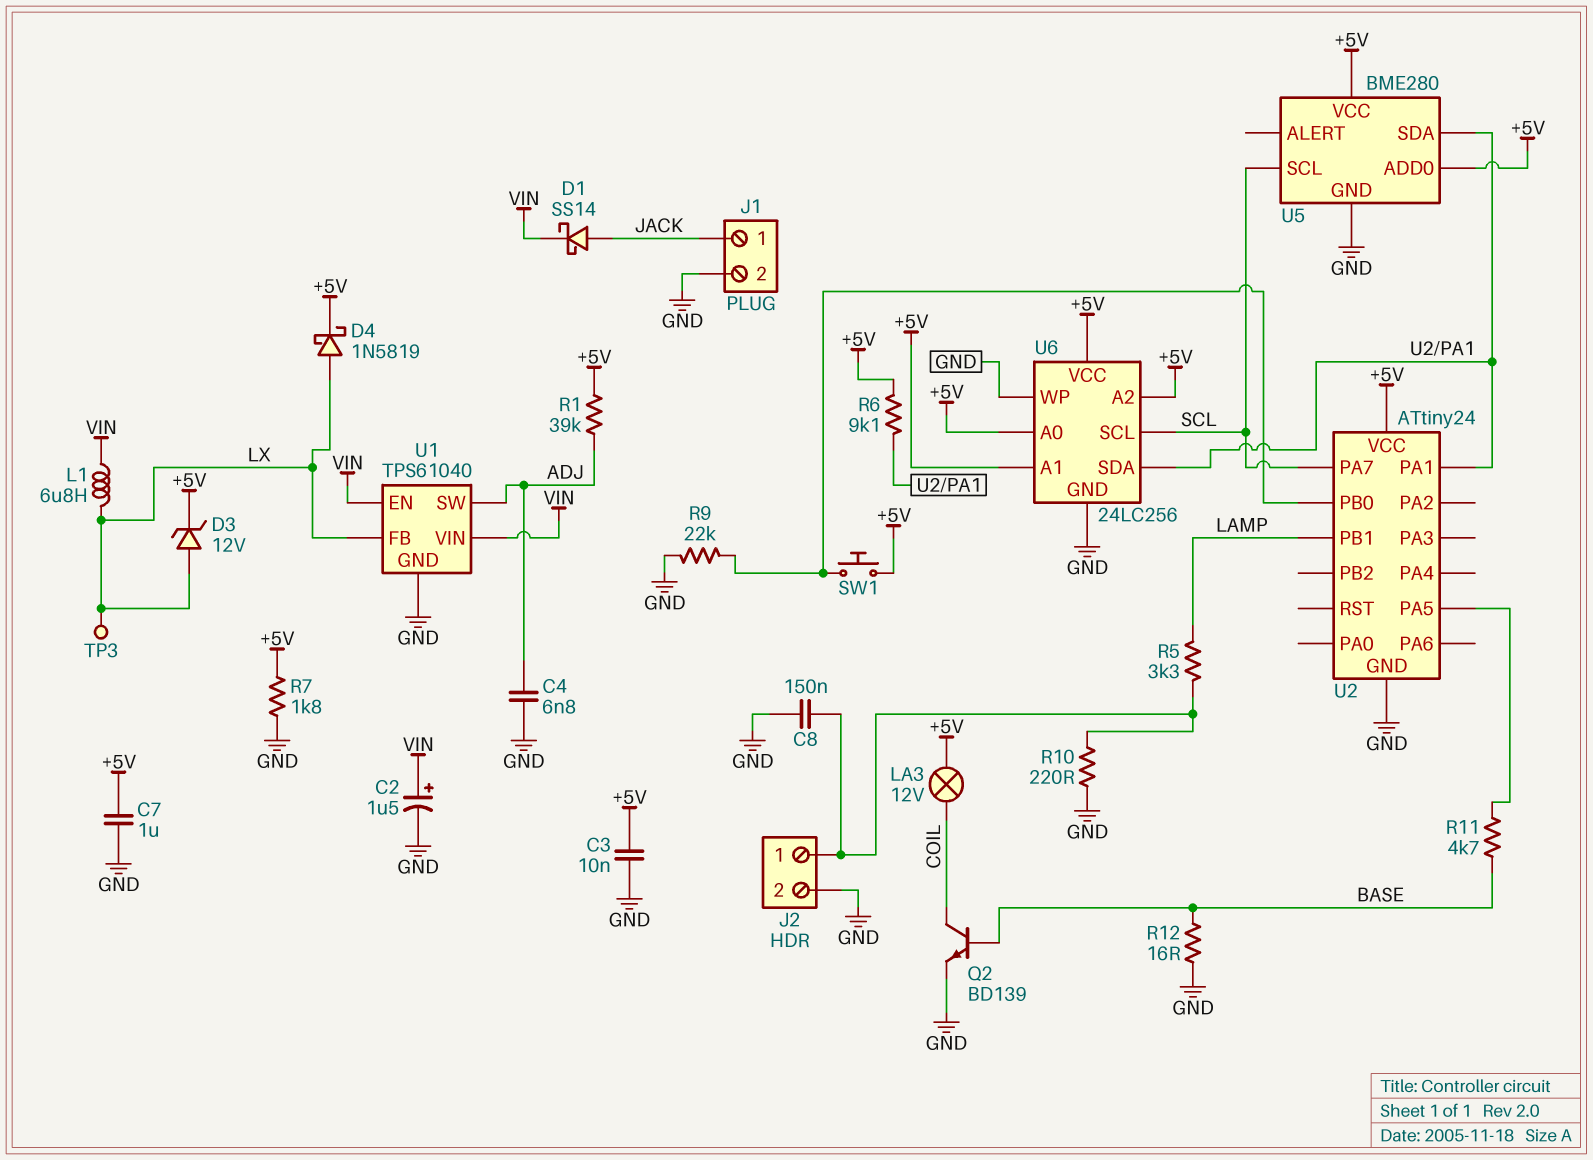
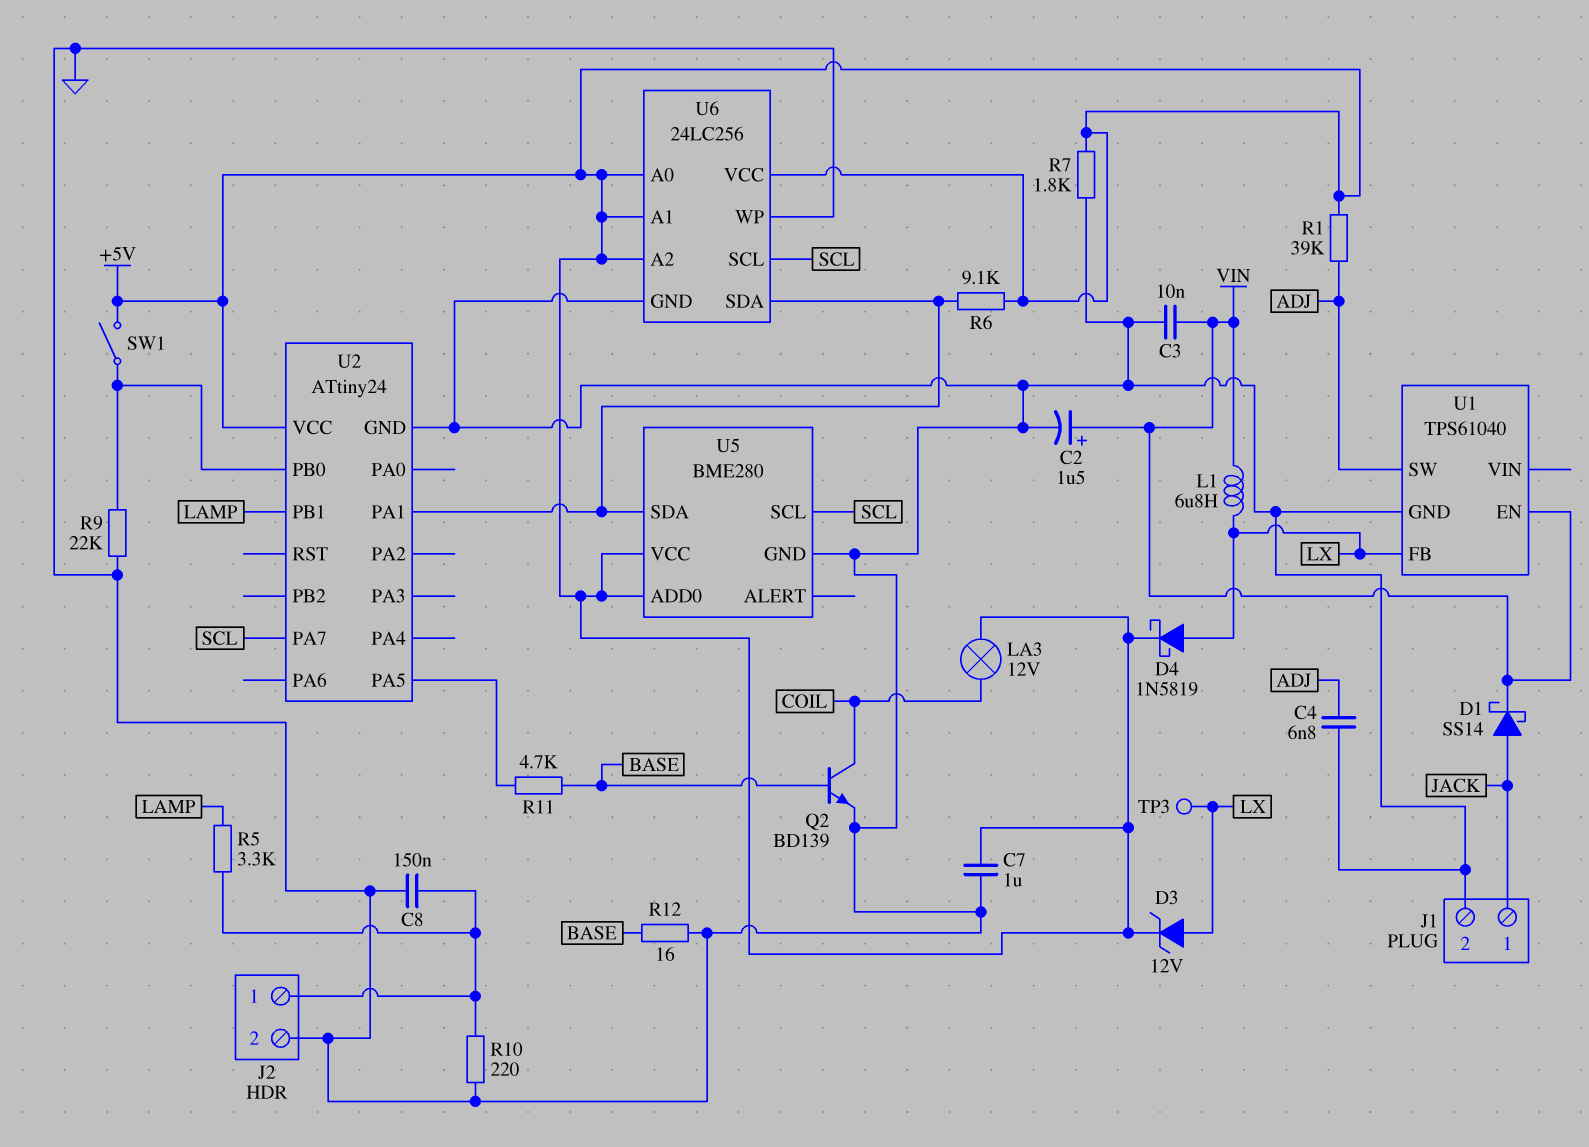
C3: 10nF (+5V, GND) -> 10nF (GND, VIN)
SW1: button (+5V, U2/PB0) -> switch (+5V, U2/PB0)
U1 pin VIN: VIN -> none

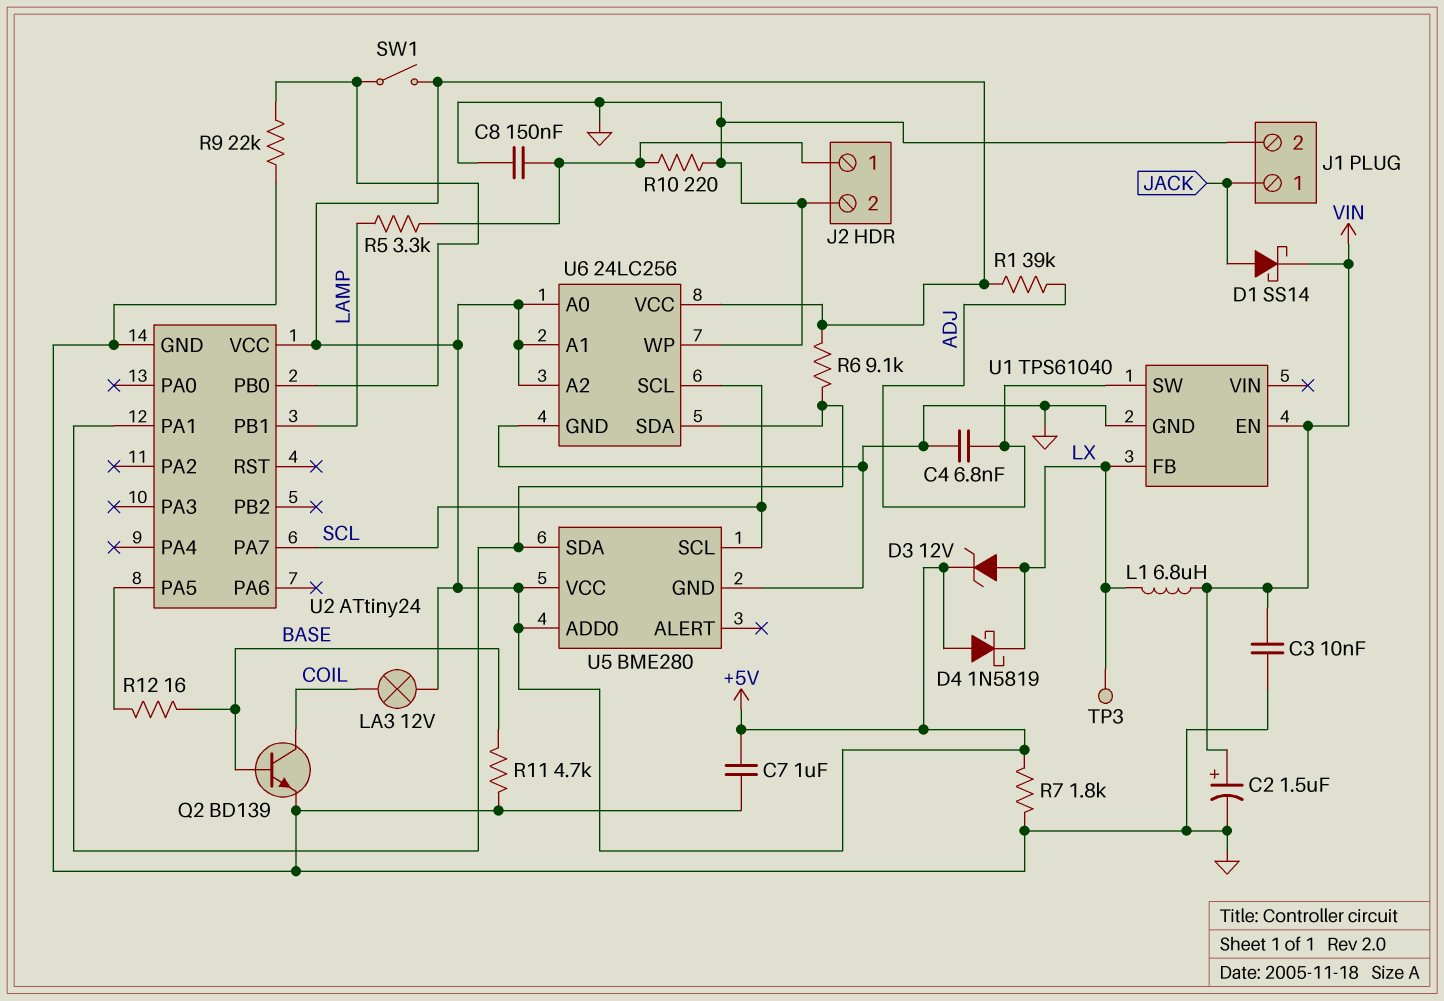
D4: schottky 1N5819 (A LX, K +5V) -> schottky 1N5819 (A +5V, K LX)
R11: 4.7k (BASE, U2/PA5) -> 4.7k (BASE, GND)
R12: 16 (BASE, GND) -> 16 (BASE, U2/PA5)

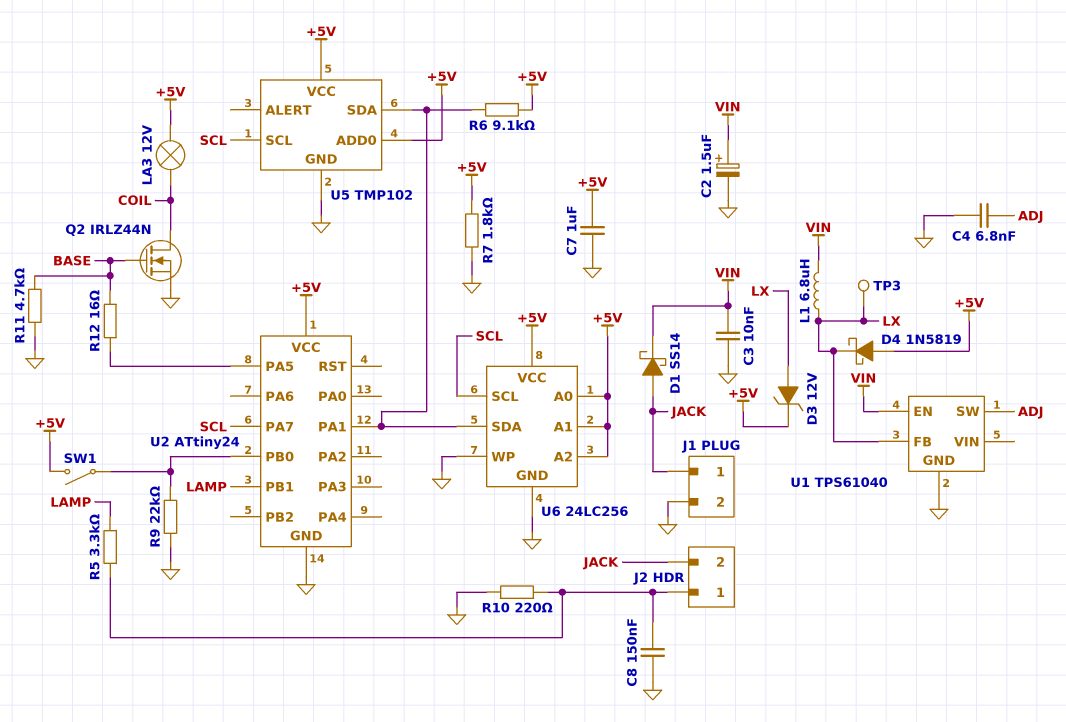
J2 pin 2: GND -> JACK
Q2: NPN BD139 (B BASE, C COIL, E GND) -> NMOS IRLZ44N (G BASE, D COIL, S GND)
R1: 39k (+5V, ADJ) -> none
U5: BME280 -> TMP102

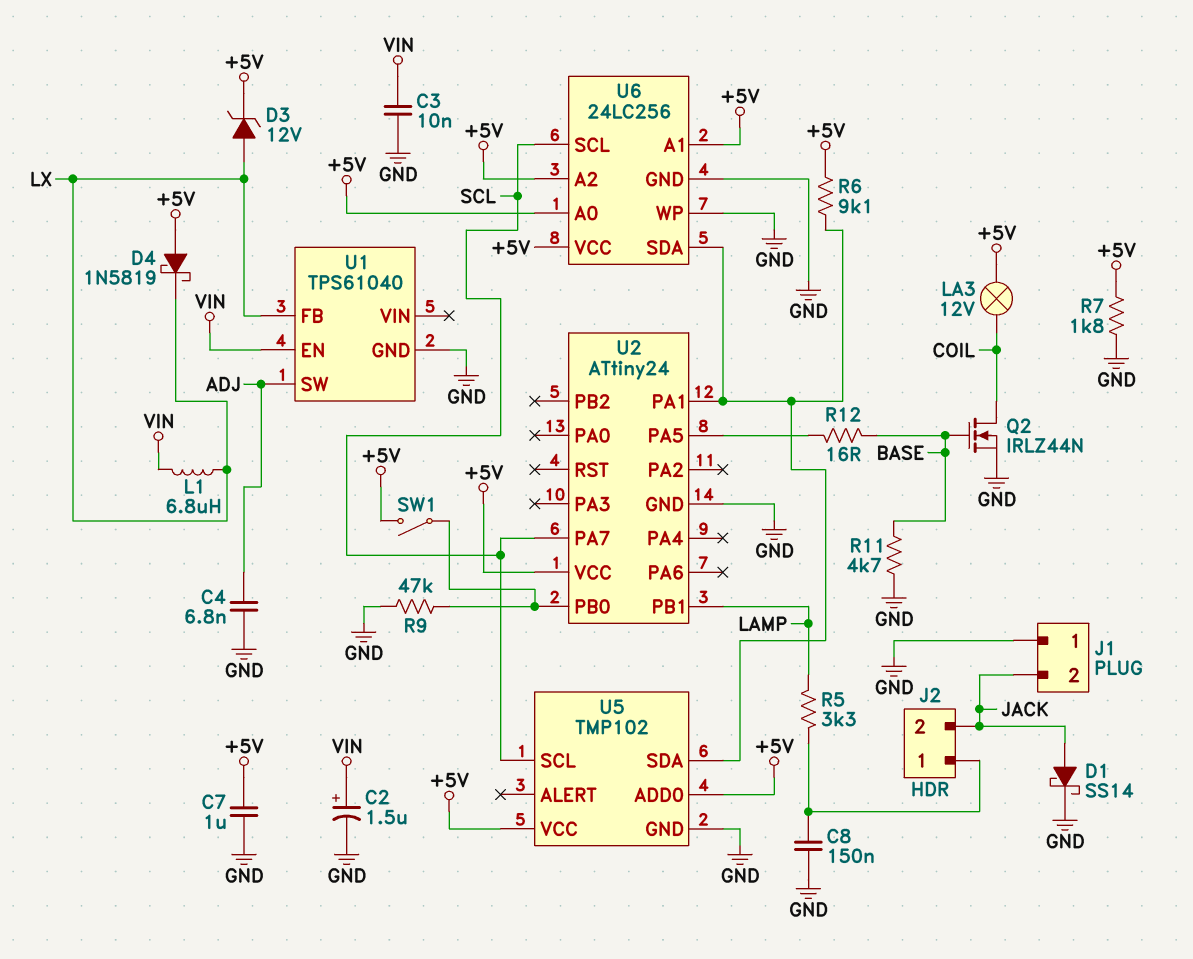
D1: schottky SS14 (A JACK, K VIN) -> schottky SS14 (A JACK, K GND)
J1 pin 1: JACK -> GND
J1 pin 2: GND -> JACK
R9: 22k (GND, U2/PB0) -> 47k (GND, U2/PB0)
R10: 220 (GND, J2/1) -> none
TP3: test point (LX) -> none

